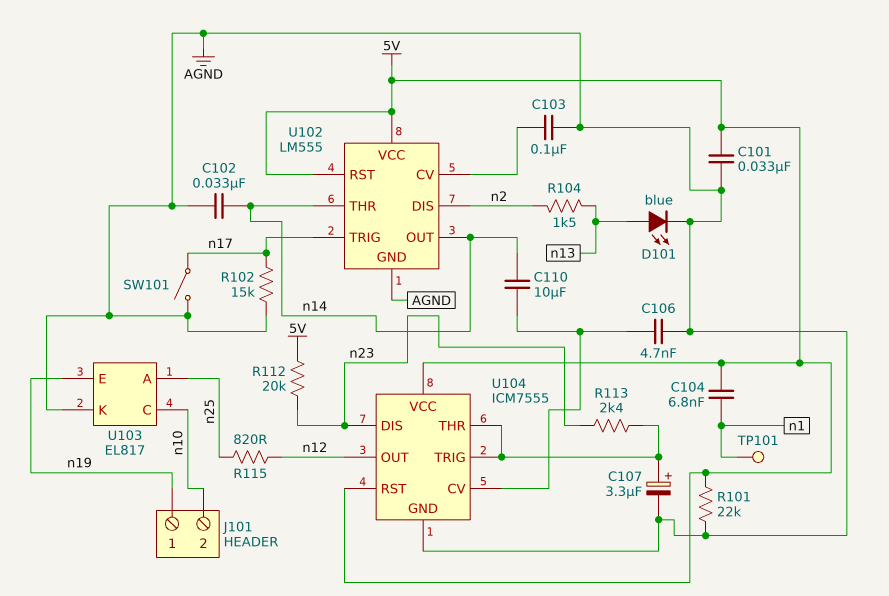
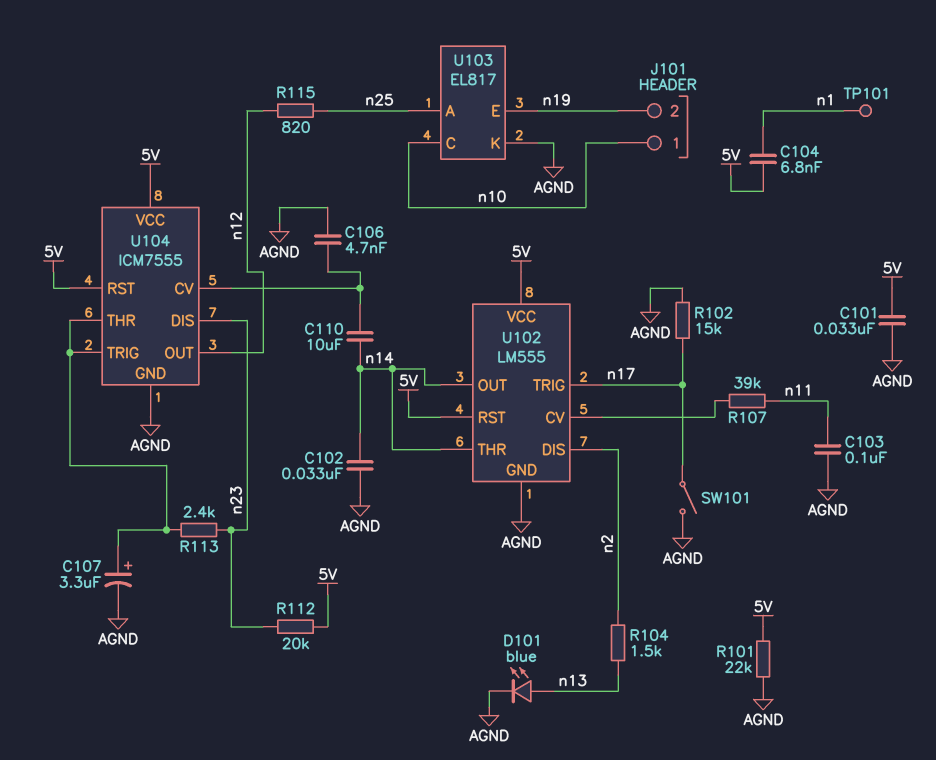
C103: 100nF (AGND, U102/CV) -> 100nF (AGND, n11)
J101 pin 1: n19 -> n10
J101 pin 2: n10 -> n19
R107: none -> 39k (U102/CV, n11)

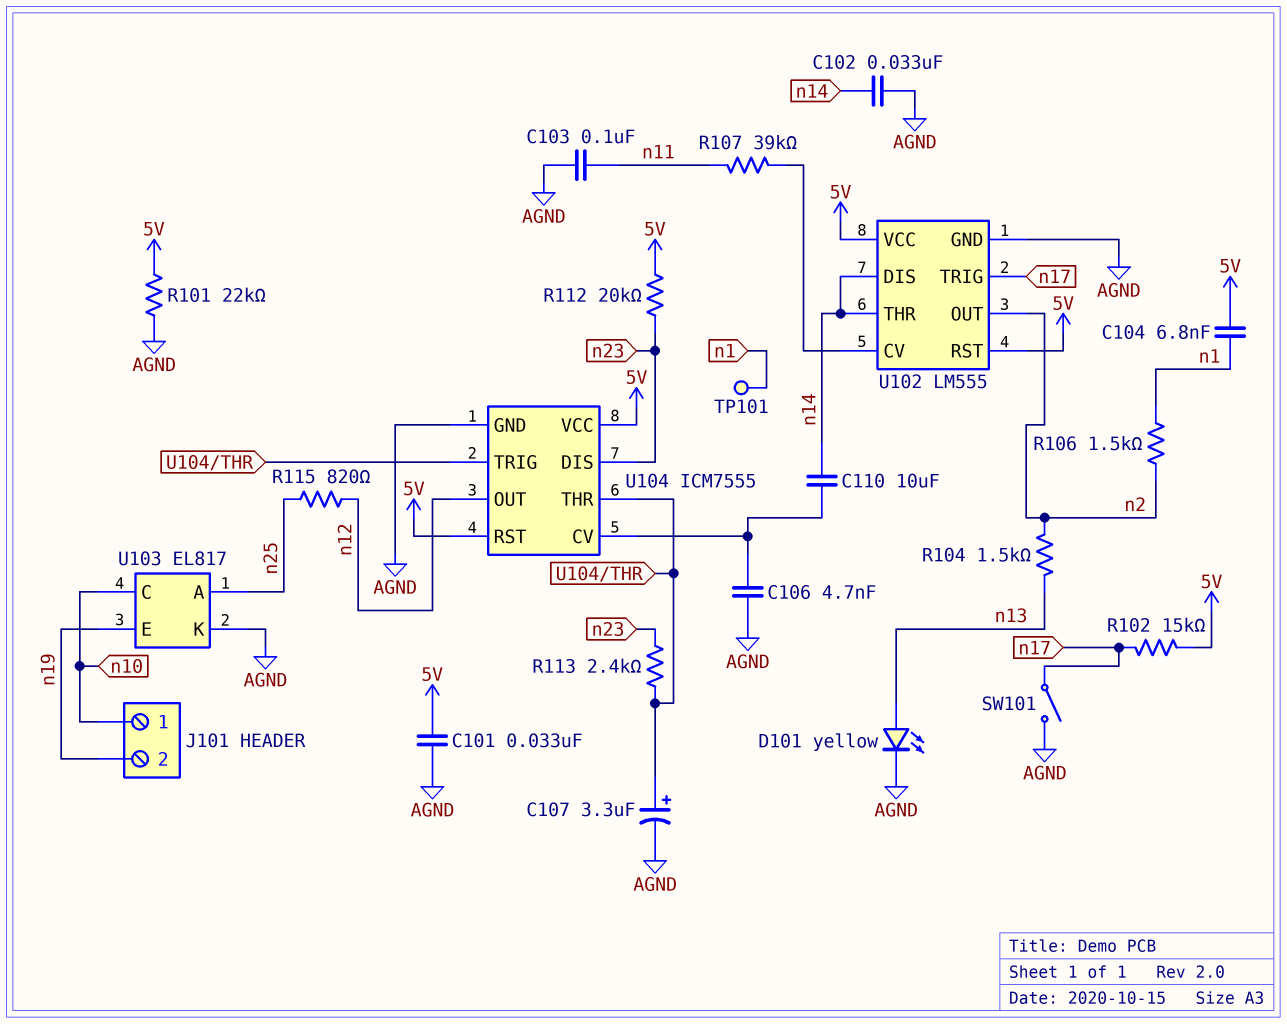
D101: LED blue (A n13, K AGND) -> LED yellow (A n13, K AGND)
R102: 15k (AGND, n17) -> 15k (5V, n17)
R106: none -> 1.5k (n1, n2)
U102 pin DIS: n2 -> n14
U102 pin OUT: n14 -> n2

